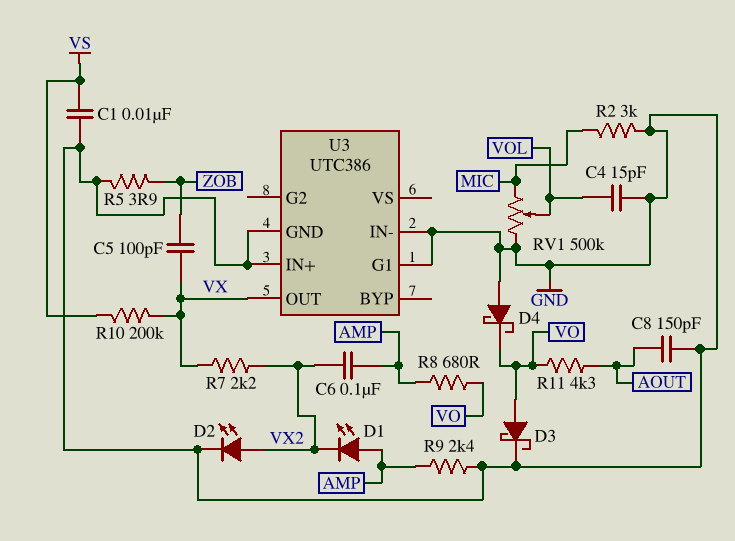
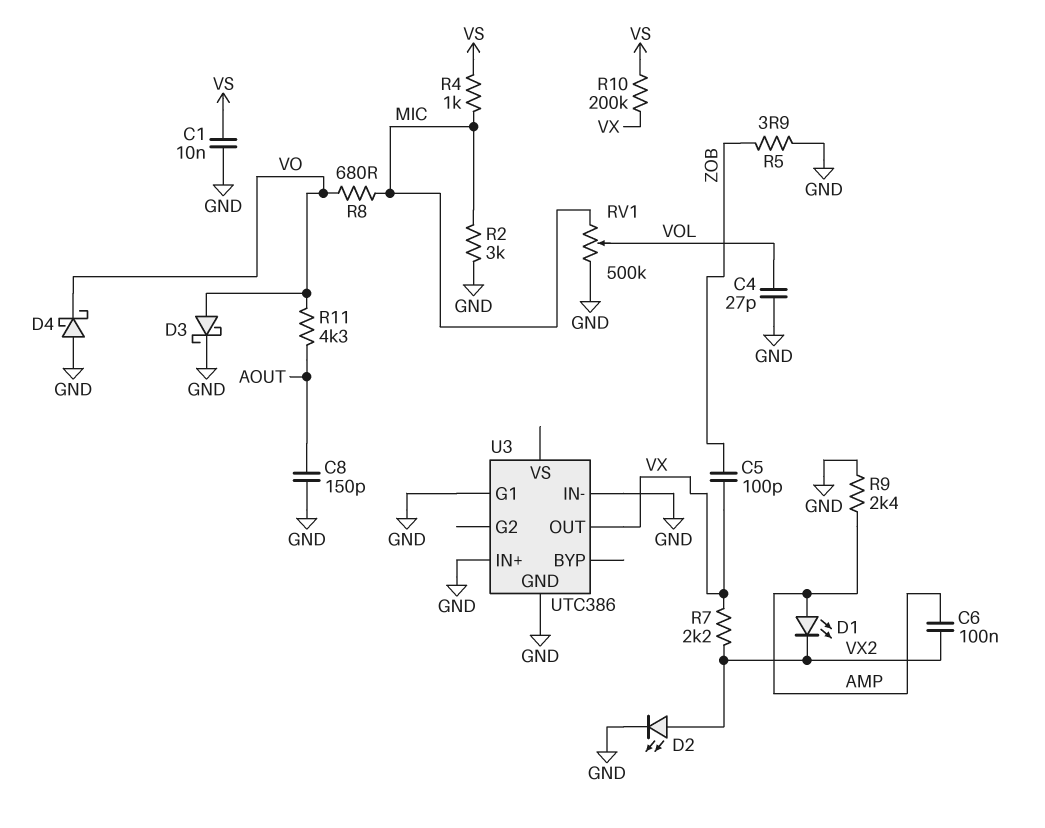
C4: 15pF (GND, VOL) -> 27pF (GND, VOL)
R4: none -> 1k (MIC, VS)
R8: 680 (AMP, VO) -> 680 (MIC, VO)

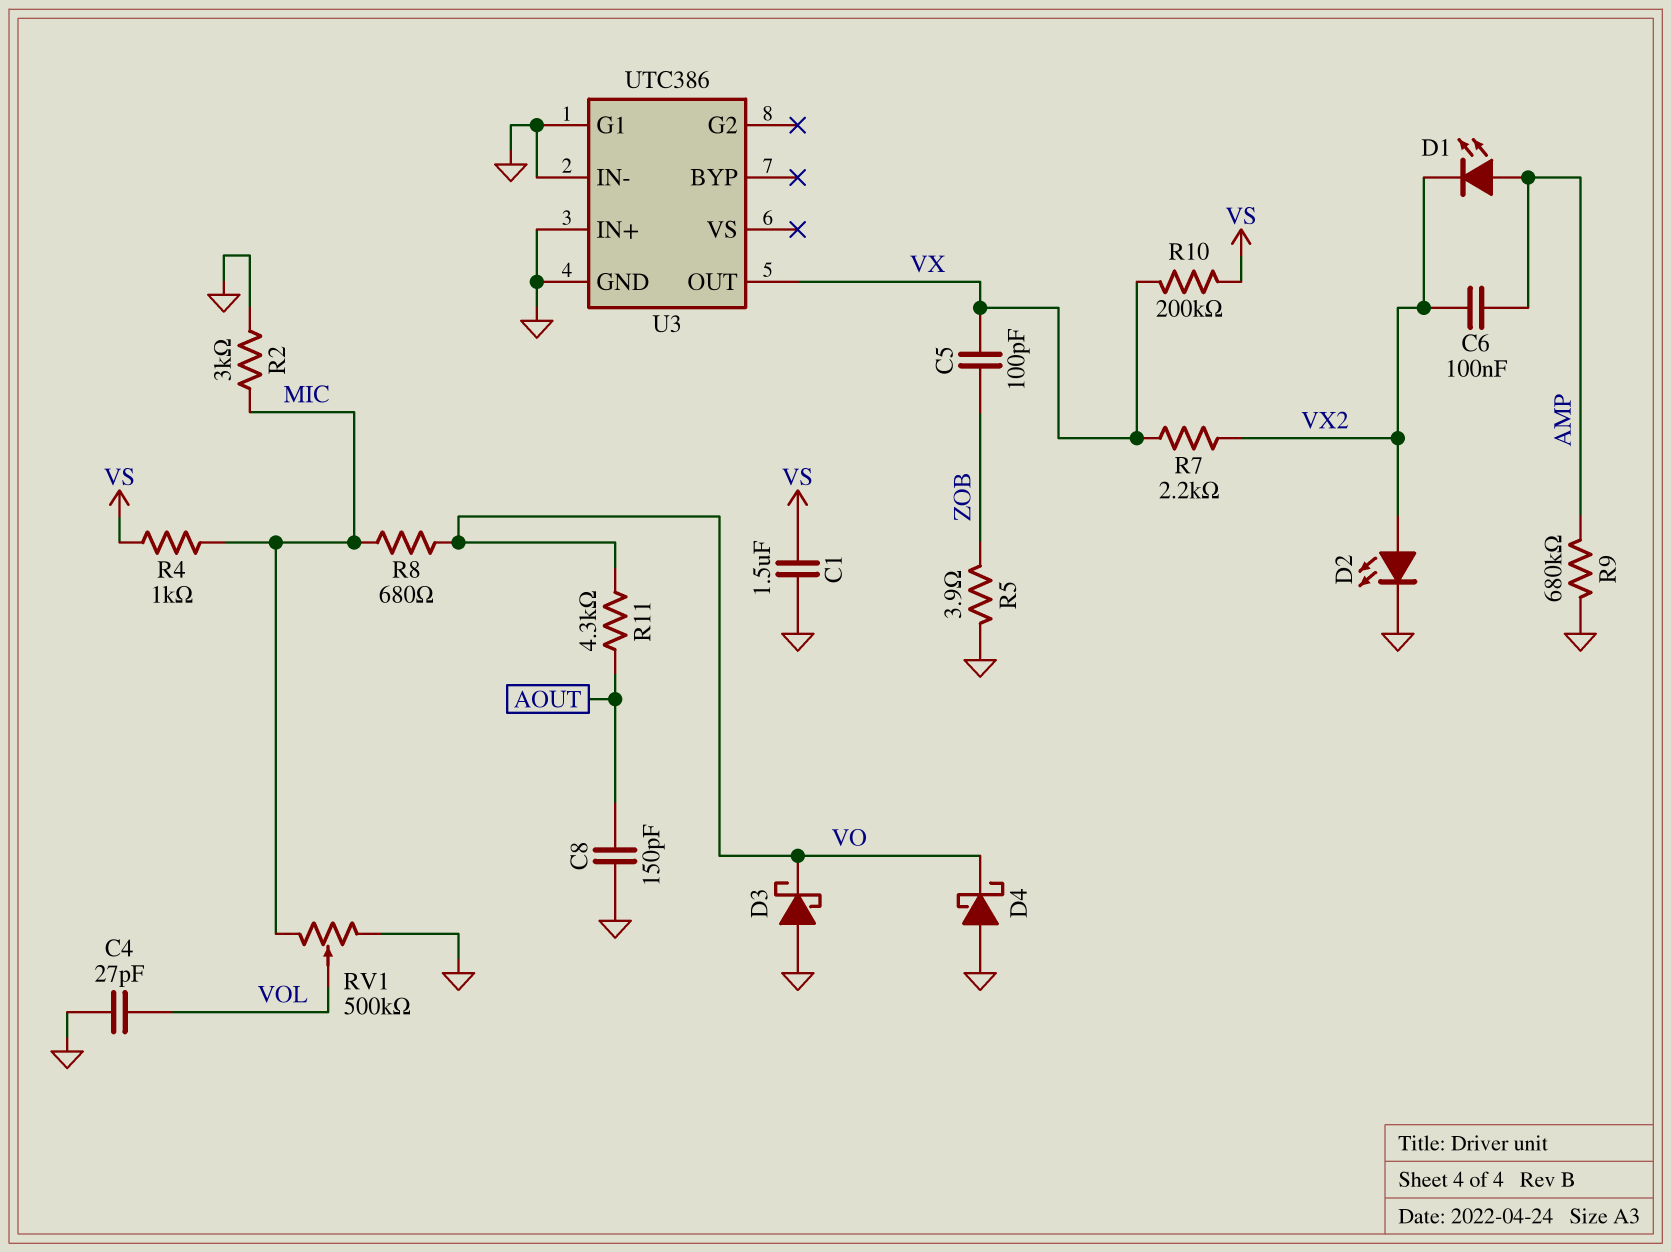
C1: 10nF (GND, VS) -> 1.5uF (GND, VS)
D3: schottky (A VO, K GND) -> schottky (A GND, K VO)
R9: 2.4k (AMP, GND) -> 680k (AMP, GND)

